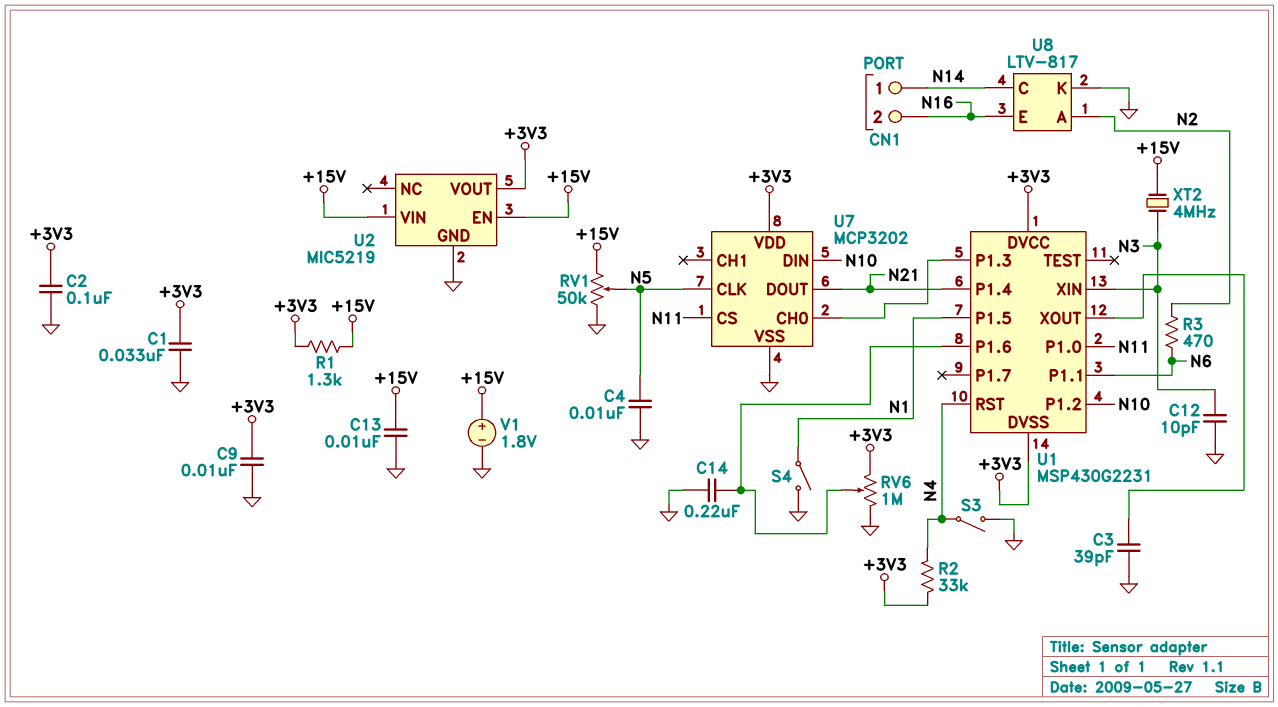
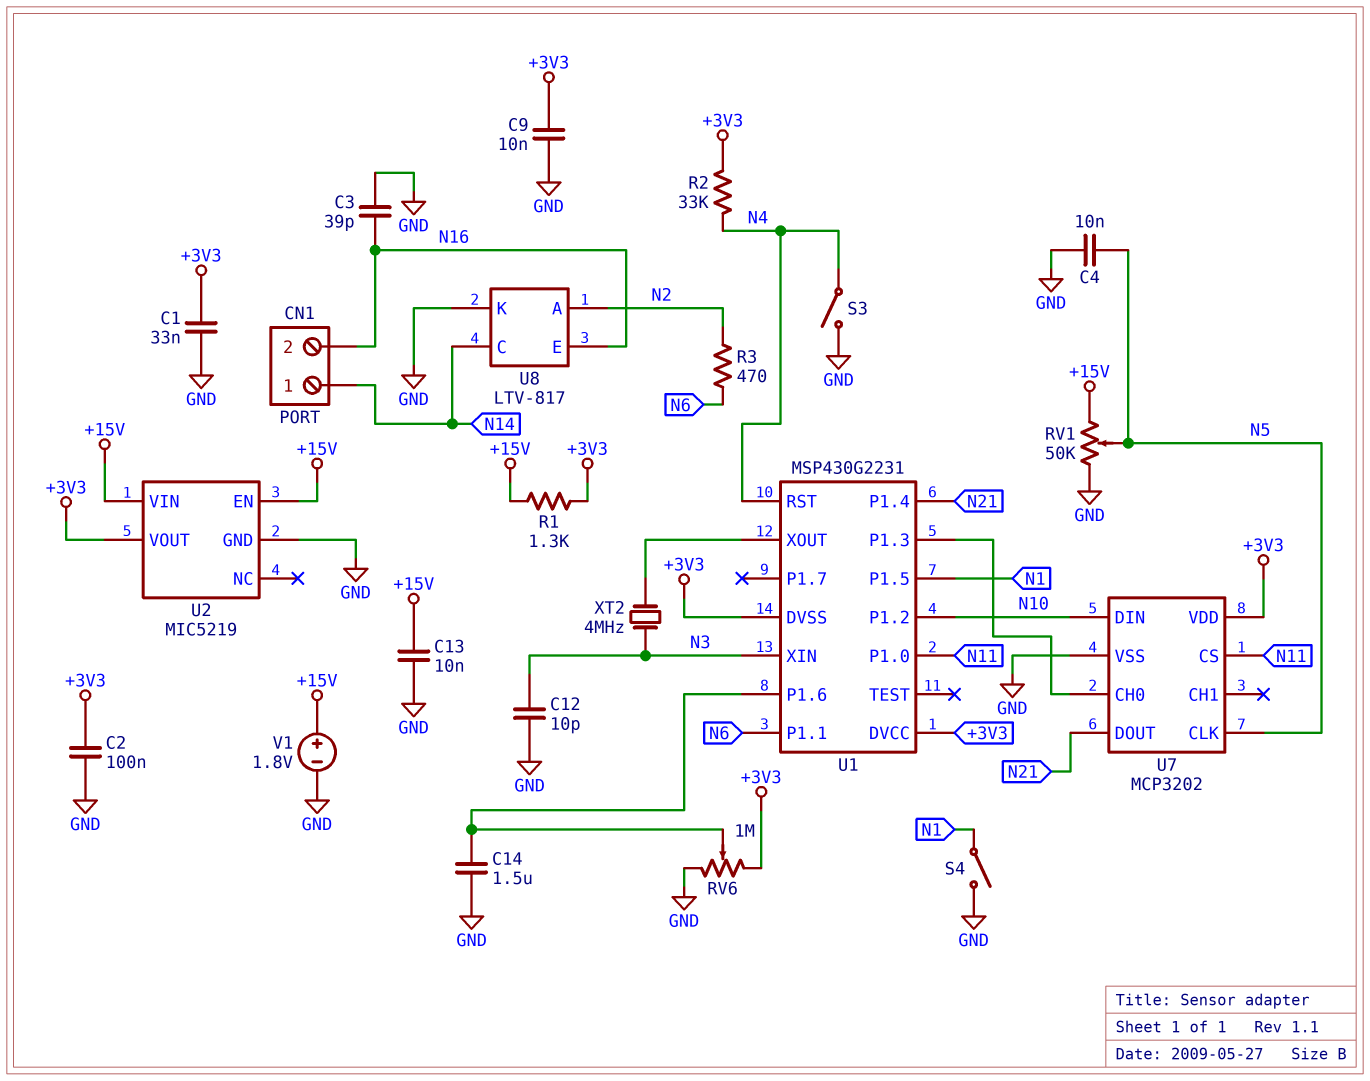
C3: 39pF (GND, U1/XOUT) -> 39pF (GND, N16)
C14: 220nF (GND, U1/P1.6) -> 1.5uF (GND, U1/P1.6)
XT2: 4MHz (+15V, N3) -> 4MHz (N3, U1/XOUT)

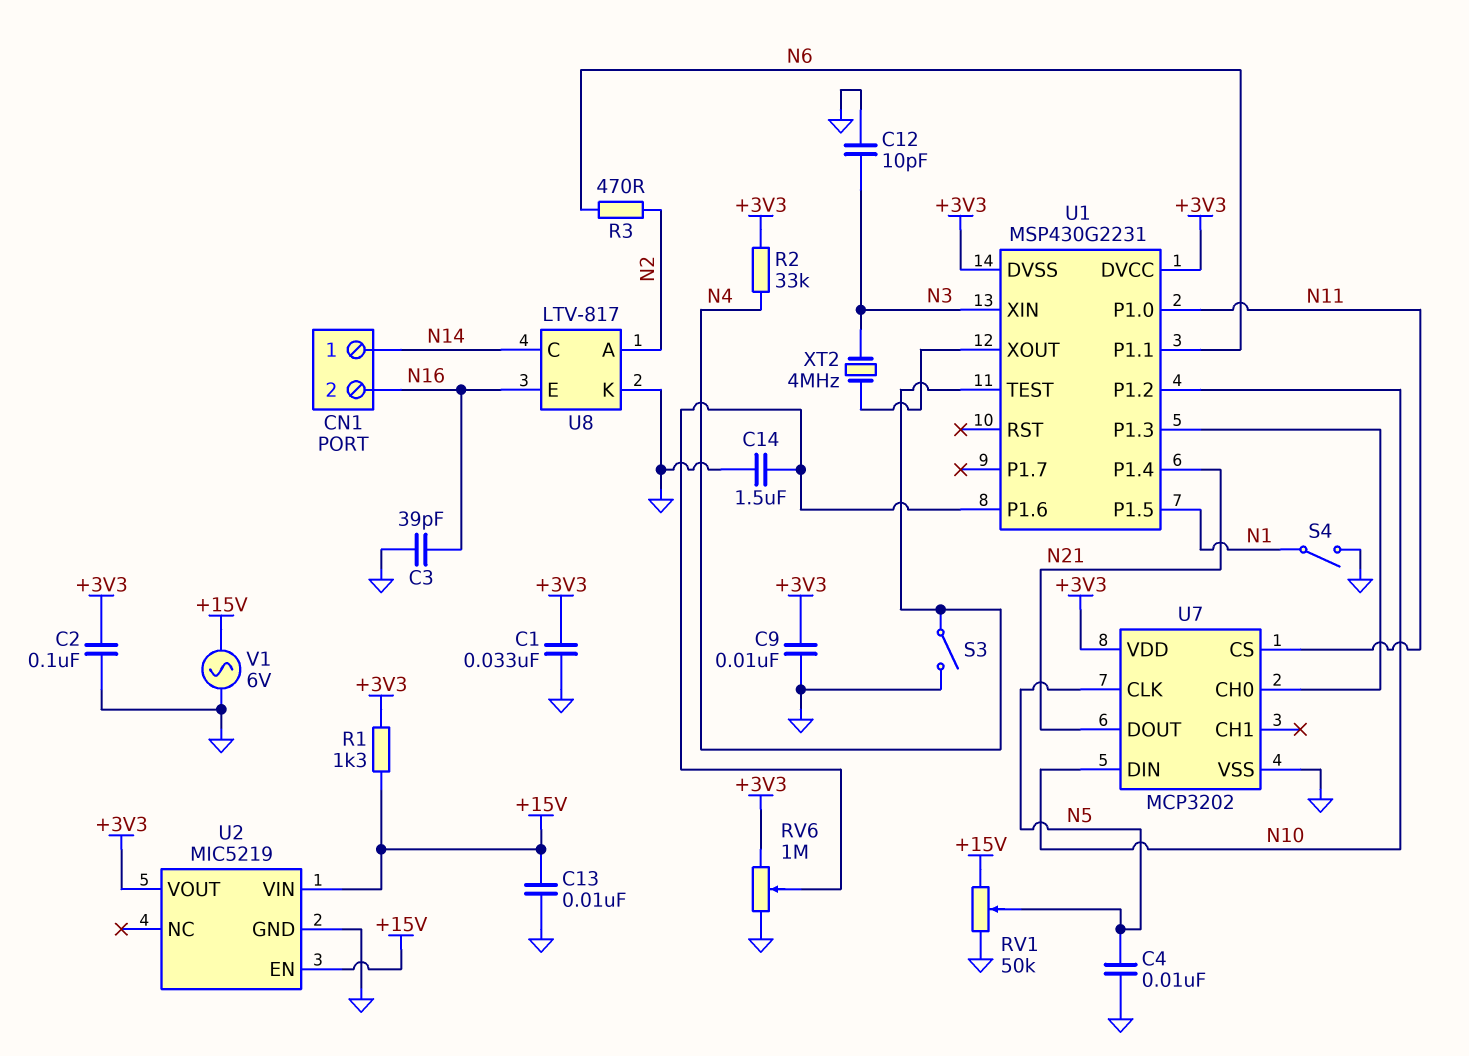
U1 pin RST: N4 -> none
U1 pin TEST: none -> N4
V1: 1.8V (plus +15V, minus GND) -> AC 6V (+15V, GND)

